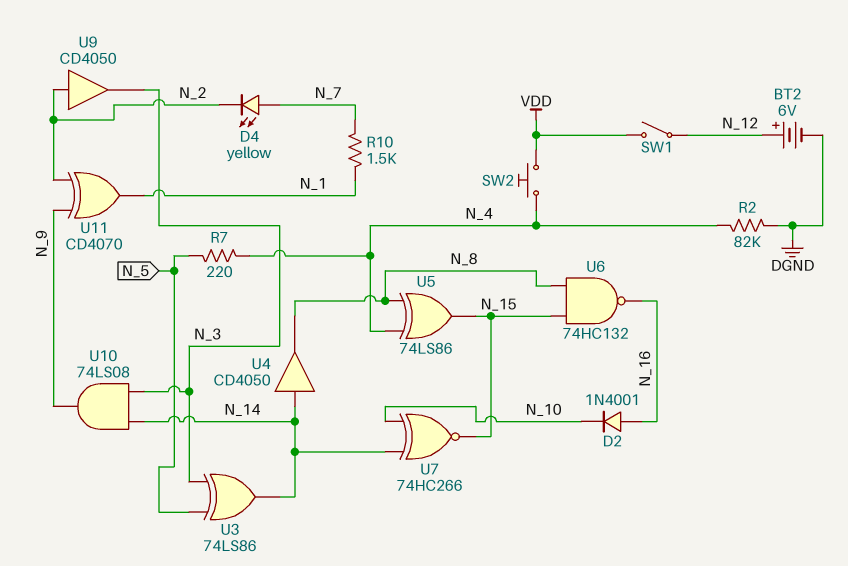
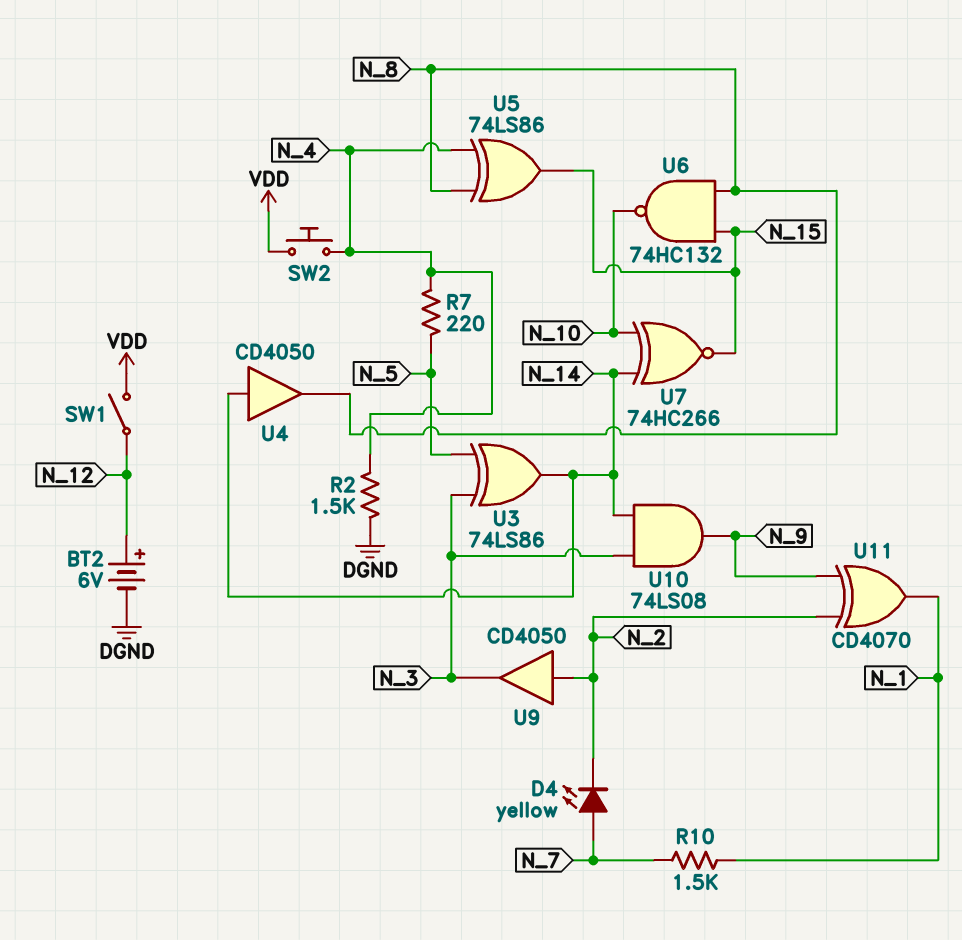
D2: diode 1N4001 (A N_16, K N_10) -> none
R2: 82k (DGND, N_4) -> 1.5k (DGND, N_4)
U6: NAND 74HC132 (in N_8, in N_15, out N_16) -> NAND 74HC132 (in N_8, in N_15, out N_10)

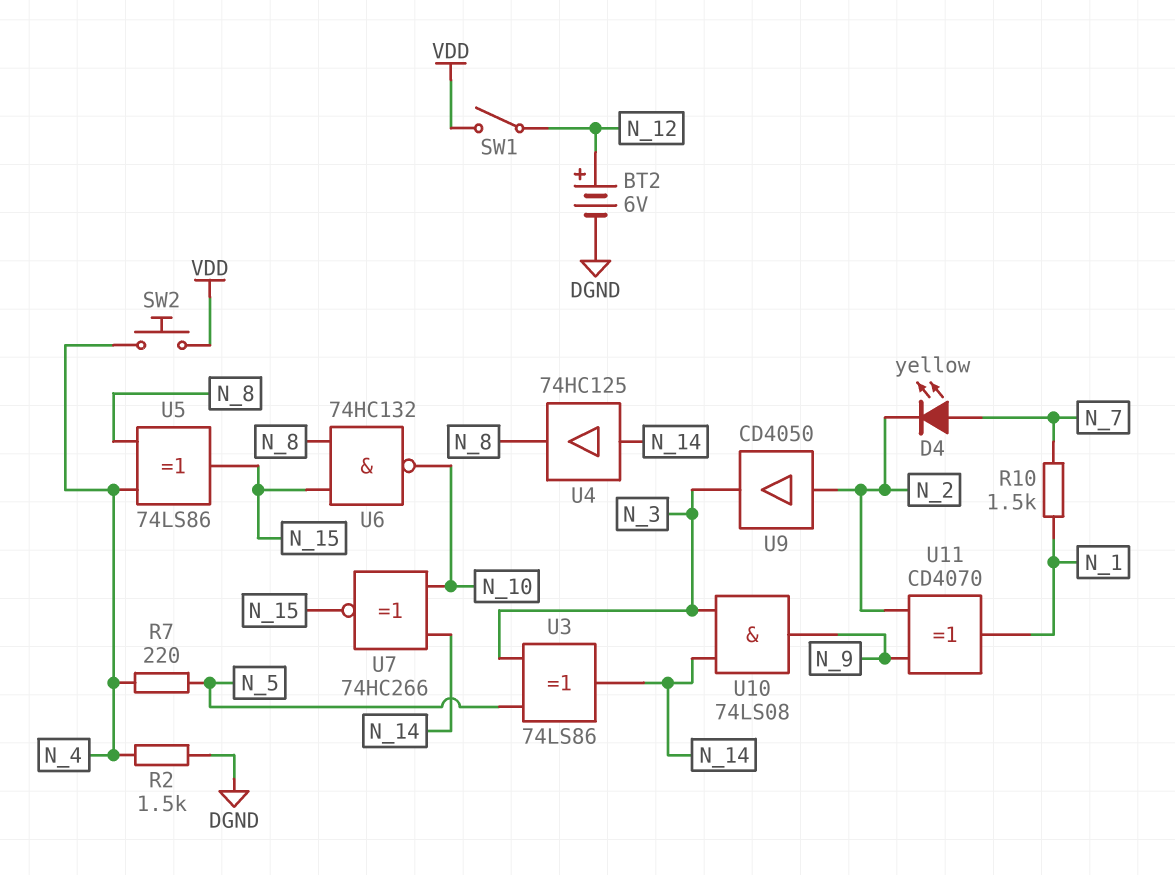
U4: buffer CD4050 (in N_14, out N_8) -> buffer 74HC125 (in N_14, out N_8)

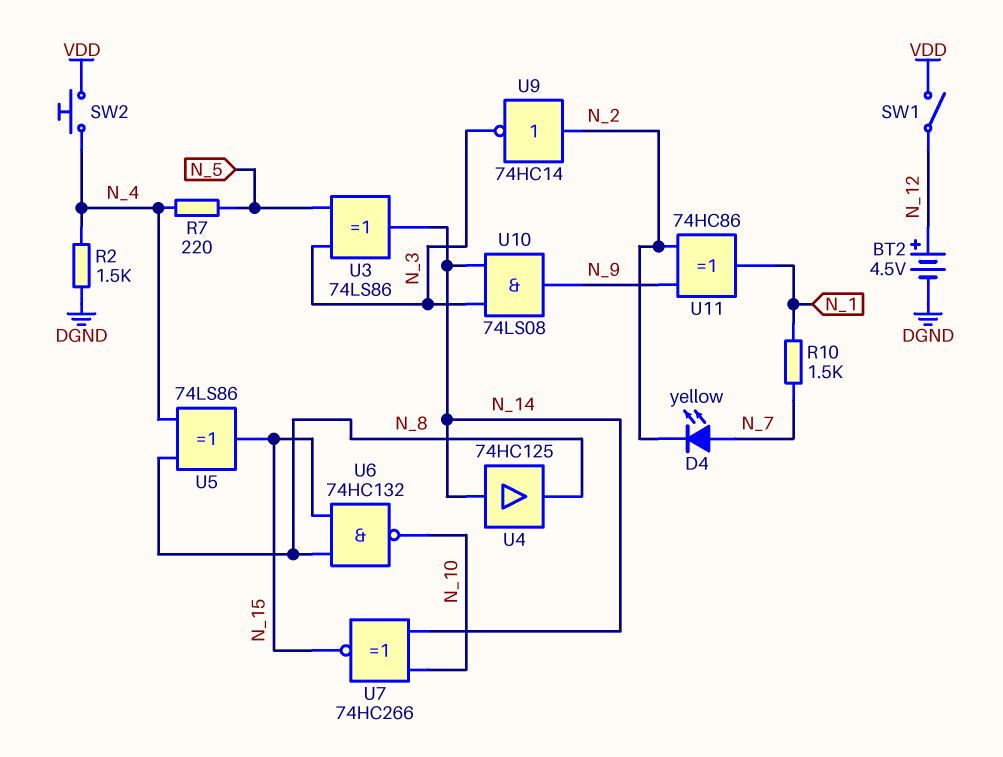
BT2: 6V (plus N_12, minus DGND) -> 4.5V (plus N_12, minus DGND)
U9: buffer CD4050 (in N_2, out N_3) -> NOT 74HC14 (in N_2, out N_3)
U11: XOR CD4070 (in N_2, in N_9, out N_1) -> XOR 74HC86 (in N_2, in N_9, out N_1)

